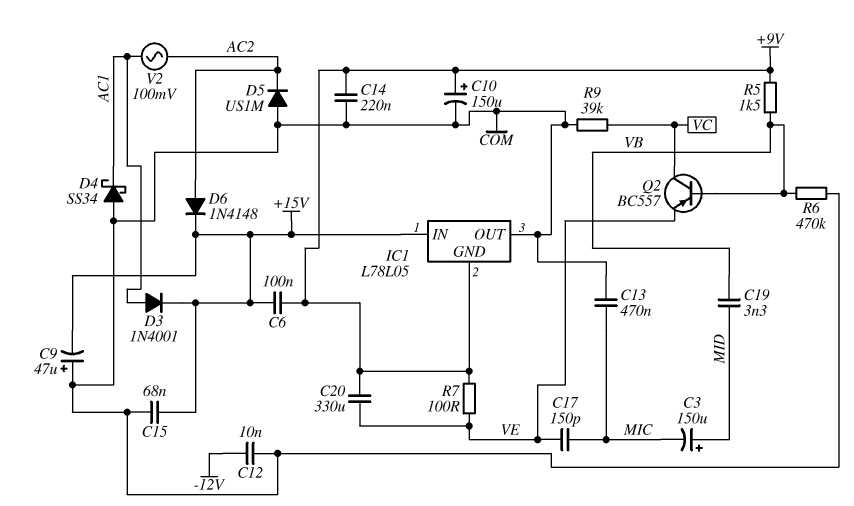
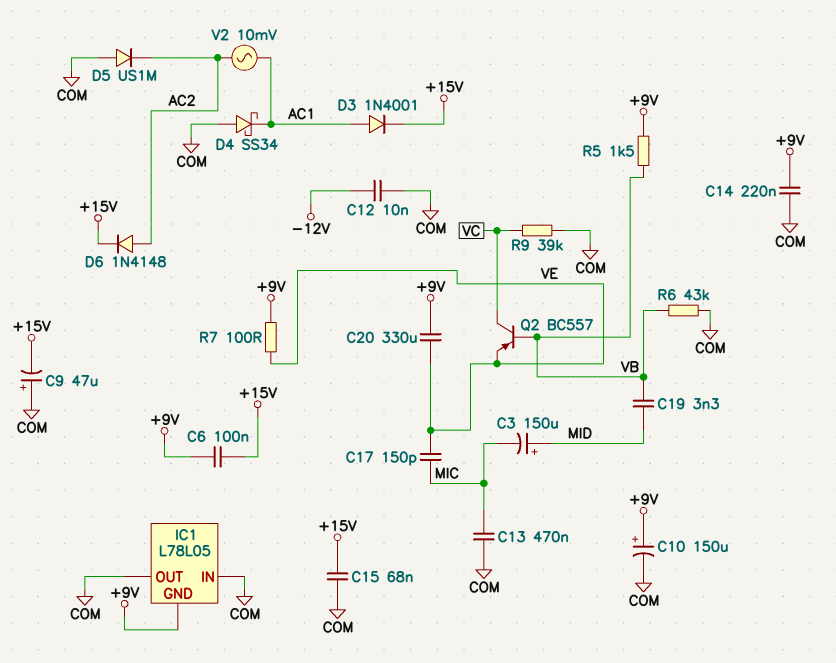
IC1 pin IN: +15V -> COM
R6: 470k (COM, VB) -> 43k (COM, VB)
V2: AC 100mV (AC1, AC2) -> AC 10mV (AC1, AC2)

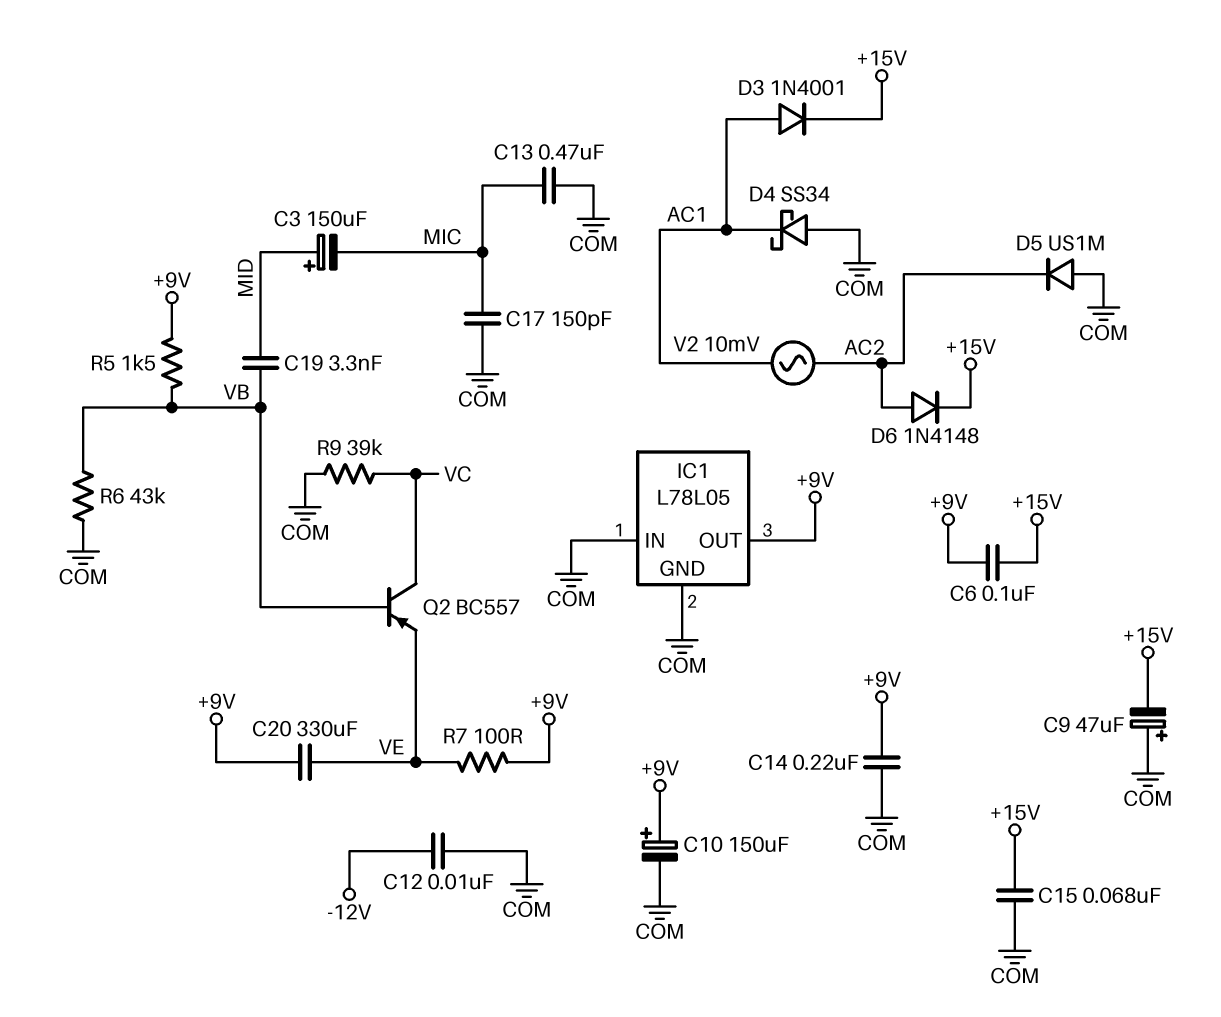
C17: 150pF (MIC, VE) -> 150pF (COM, MIC)
IC1 pin GND: +9V -> COM
IC1 pin OUT: COM -> +9V

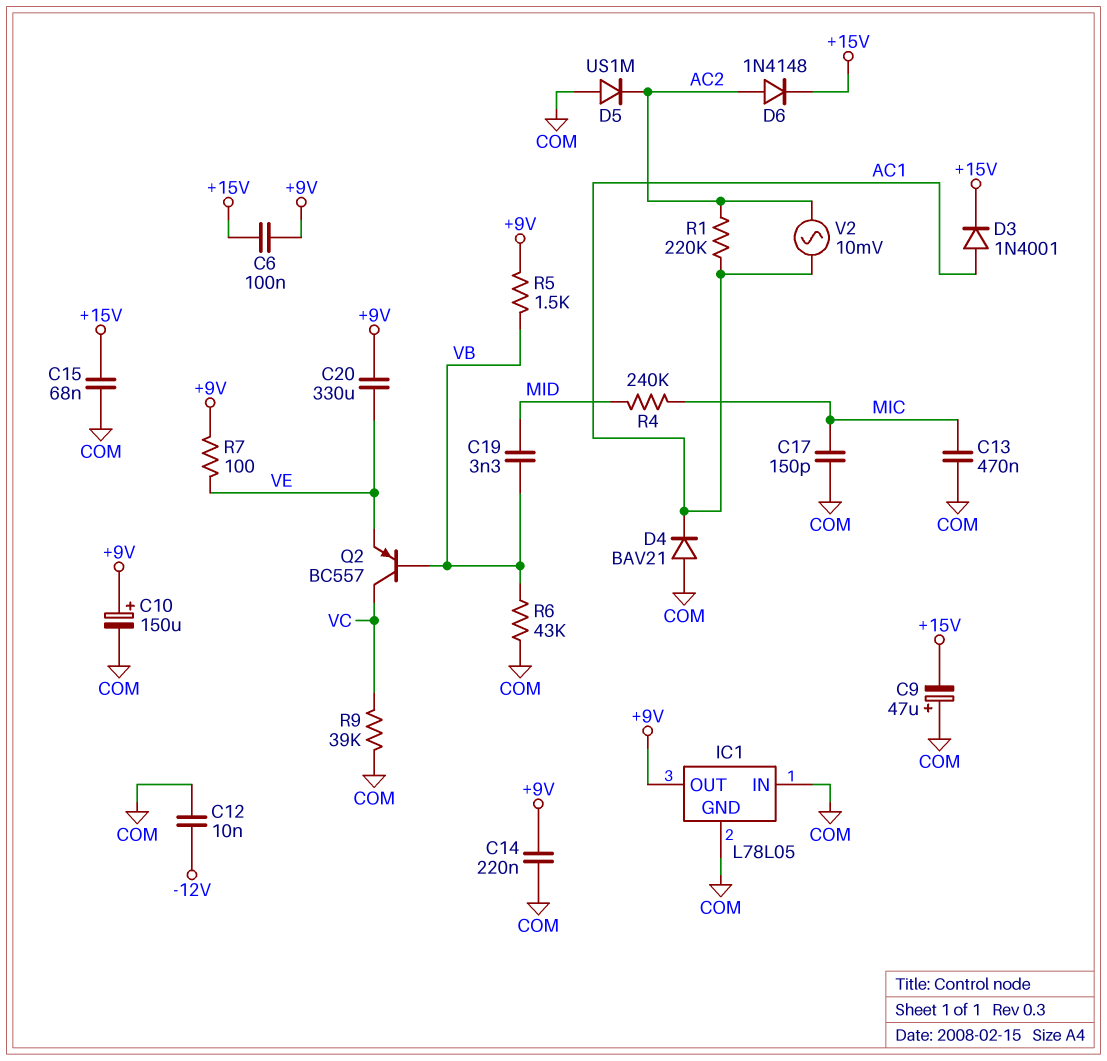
C3: 150uF (plus MID, minus MIC) -> none
D4: schottky SS34 (A COM, K AC1) -> diode BAV21 (A COM, K AC1)
R1: none -> 220k (AC1, AC2)
R4: none -> 240k (MIC, MID)

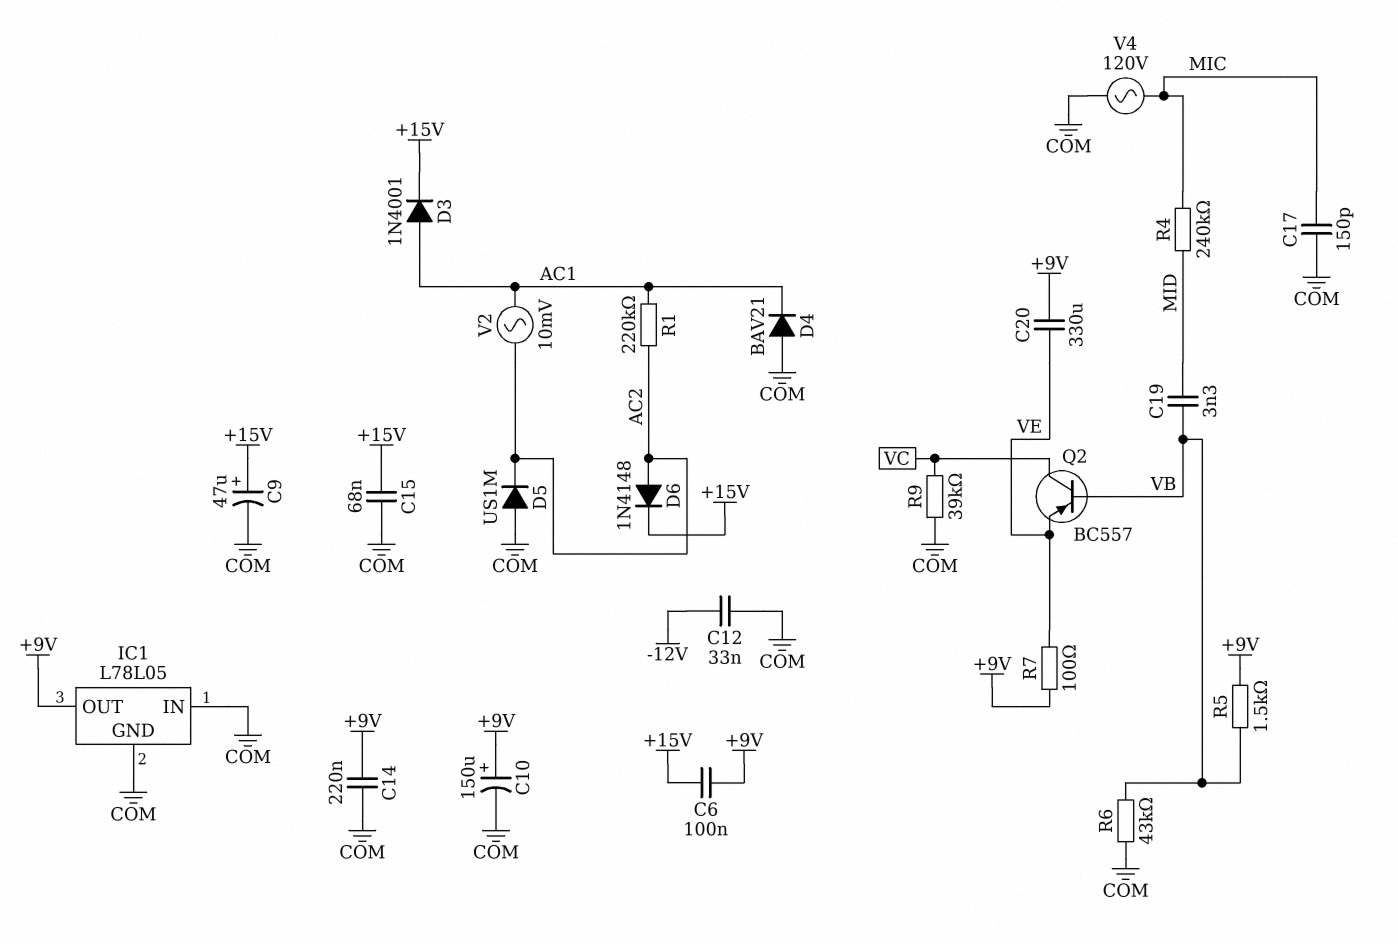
C9: 47uF (plus COM, minus +15V) -> 47uF (plus +15V, minus COM)
C12: 10nF (-12V, COM) -> 33nF (-12V, COM)
C13: 470nF (COM, MIC) -> none
V4: none -> AC 120V (COM, MIC)

